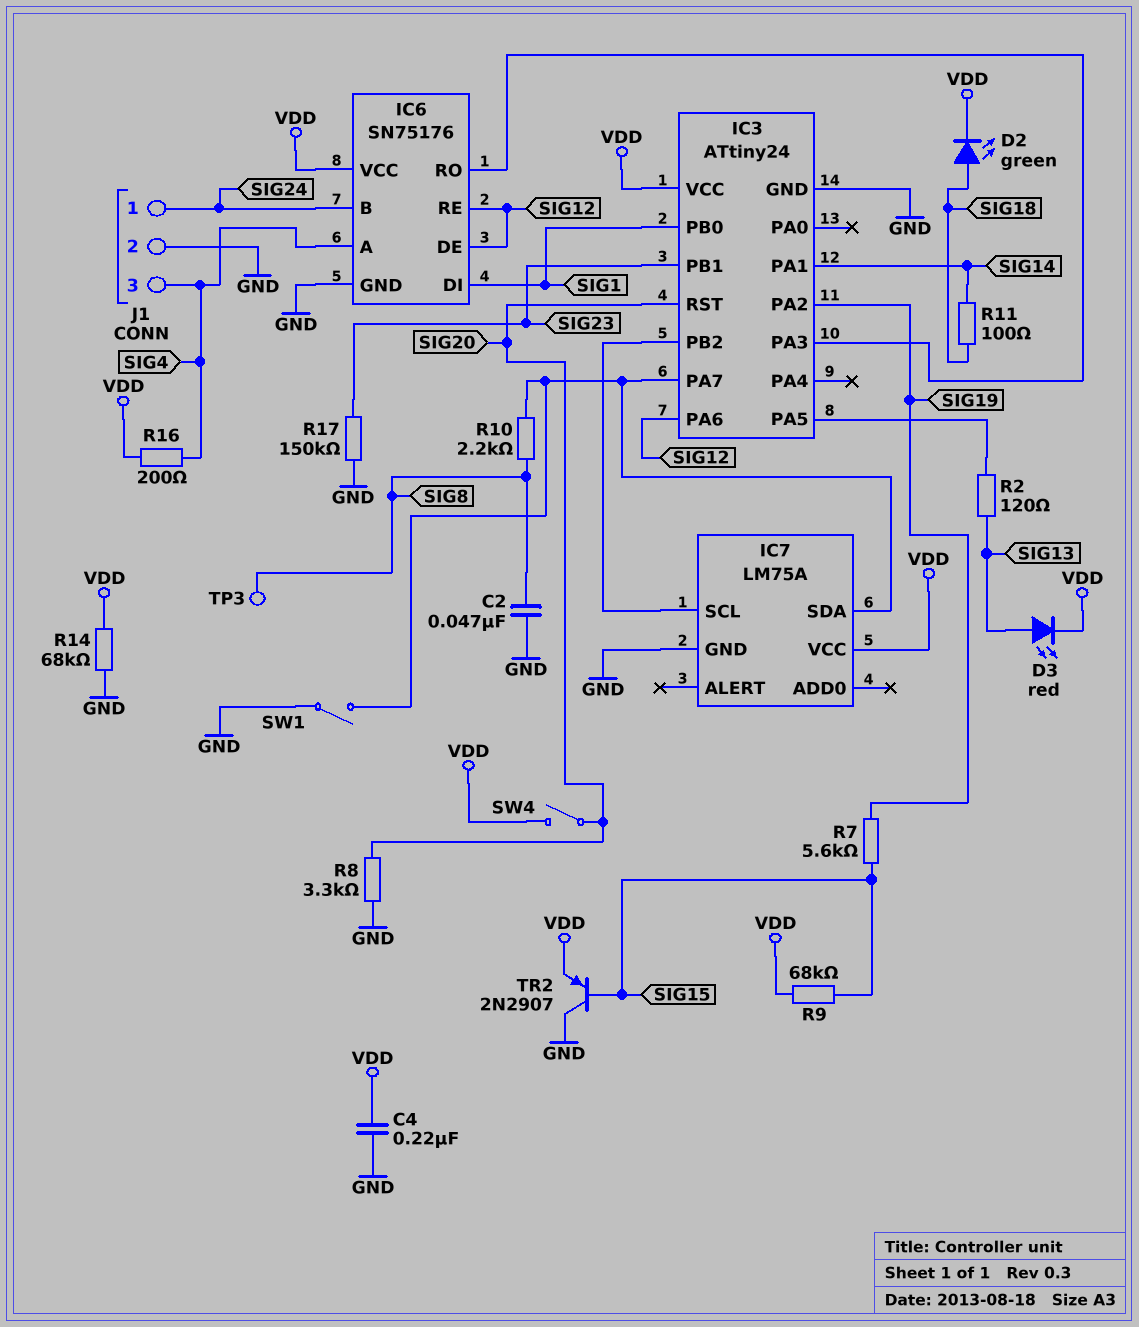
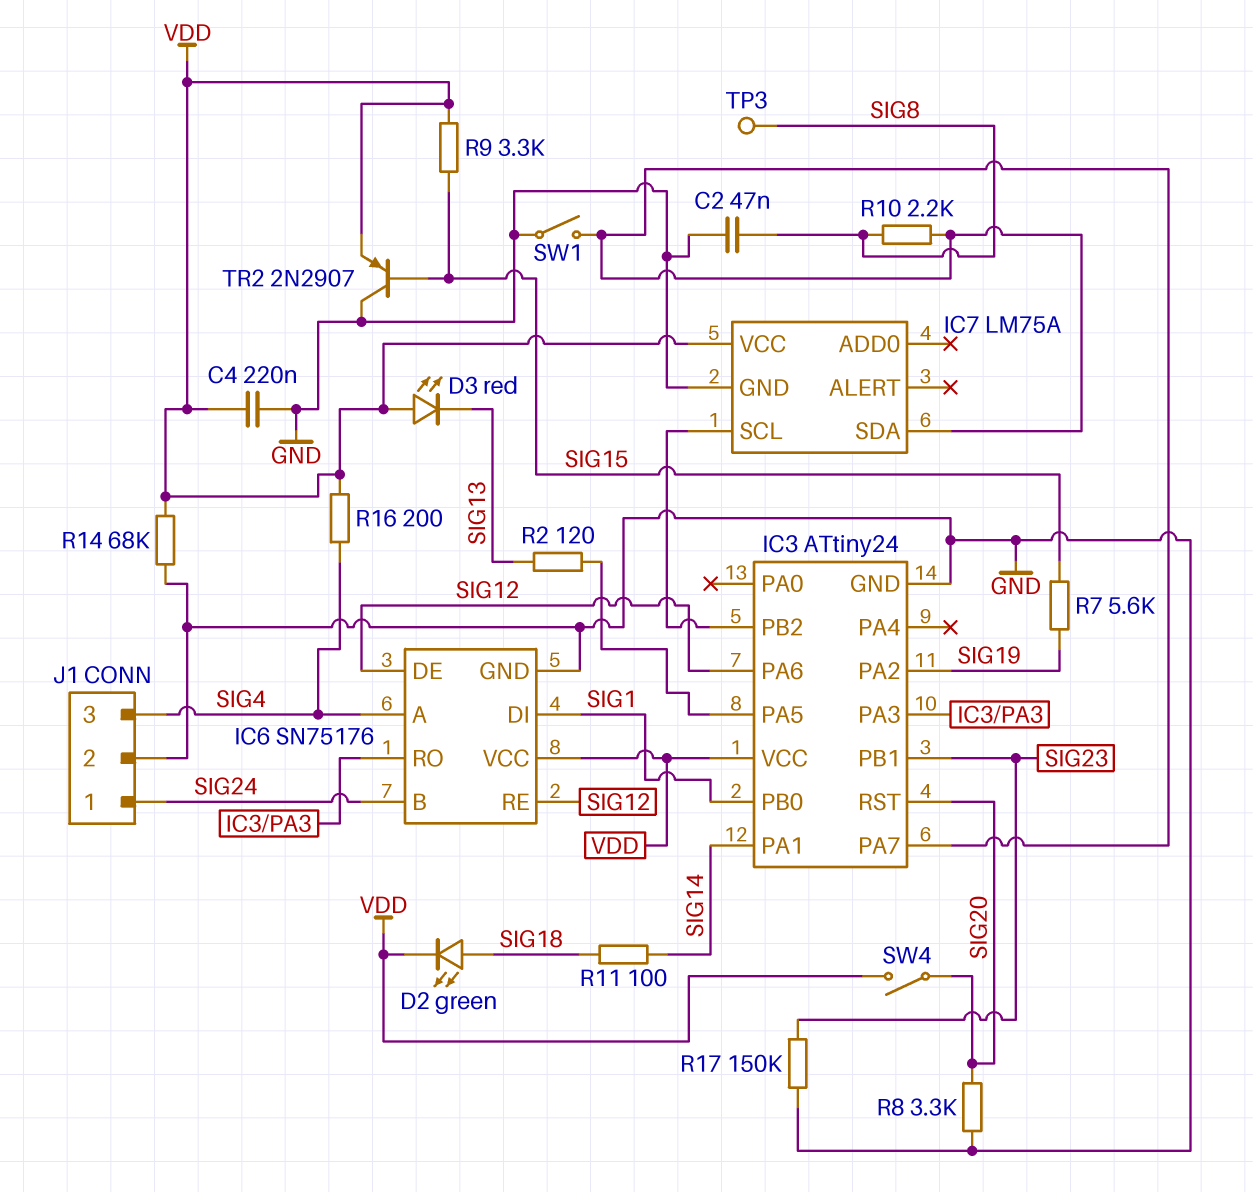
D3: LED red (A SIG13, K VDD) -> LED red (A VDD, K SIG13)
R9: 68k (SIG15, VDD) -> 3.3k (SIG15, VDD)

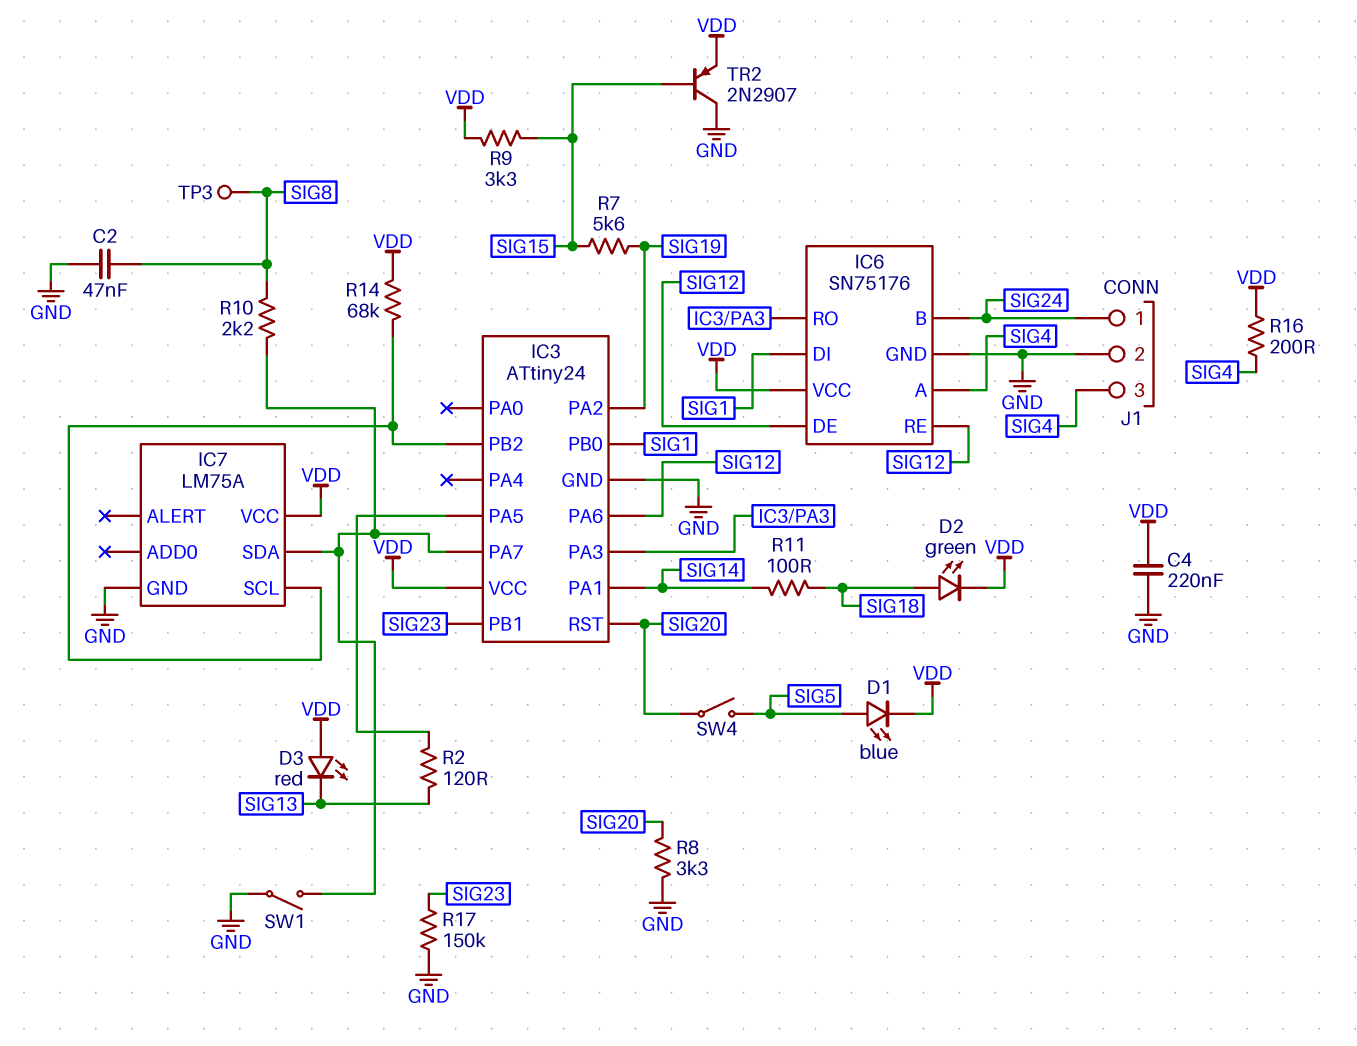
D1: none -> LED blue (A SIG5, K VDD)
R14: 68k (GND, VDD) -> 68k (IC3/PB2, VDD)
SW4: switch (SIG20, VDD) -> switch (SIG5, SIG20)

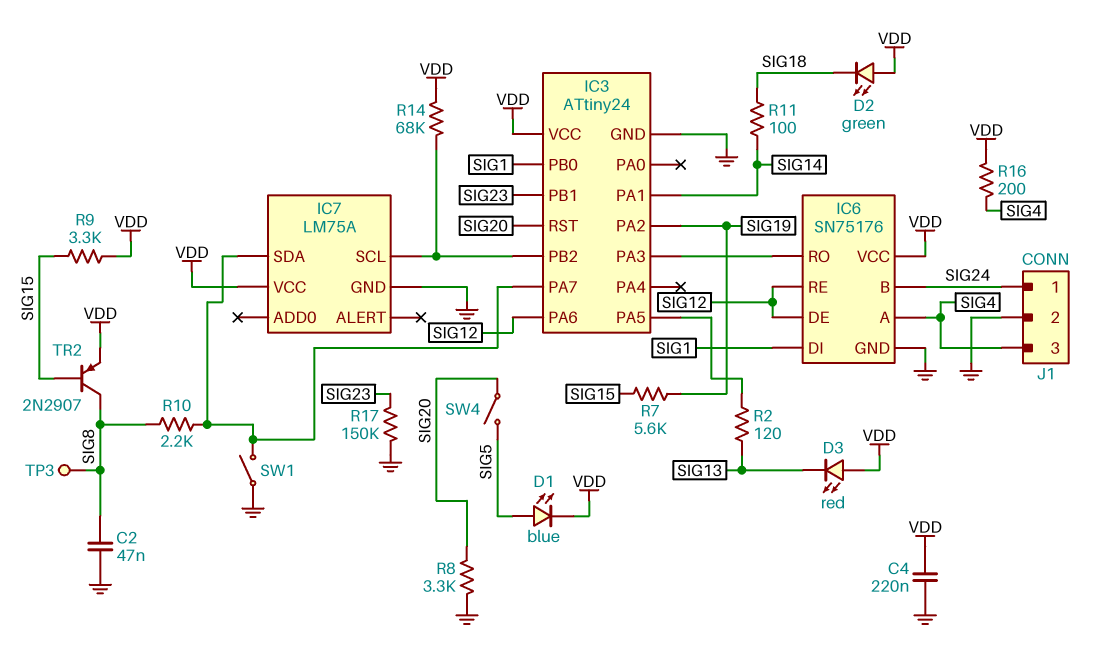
D2: LED green (A SIG18, K VDD) -> LED green (A VDD, K SIG18)
TR2: PNP 2N2907 (B SIG15, C GND, E VDD) -> PNP 2N2907 (B SIG15, C SIG8, E VDD)

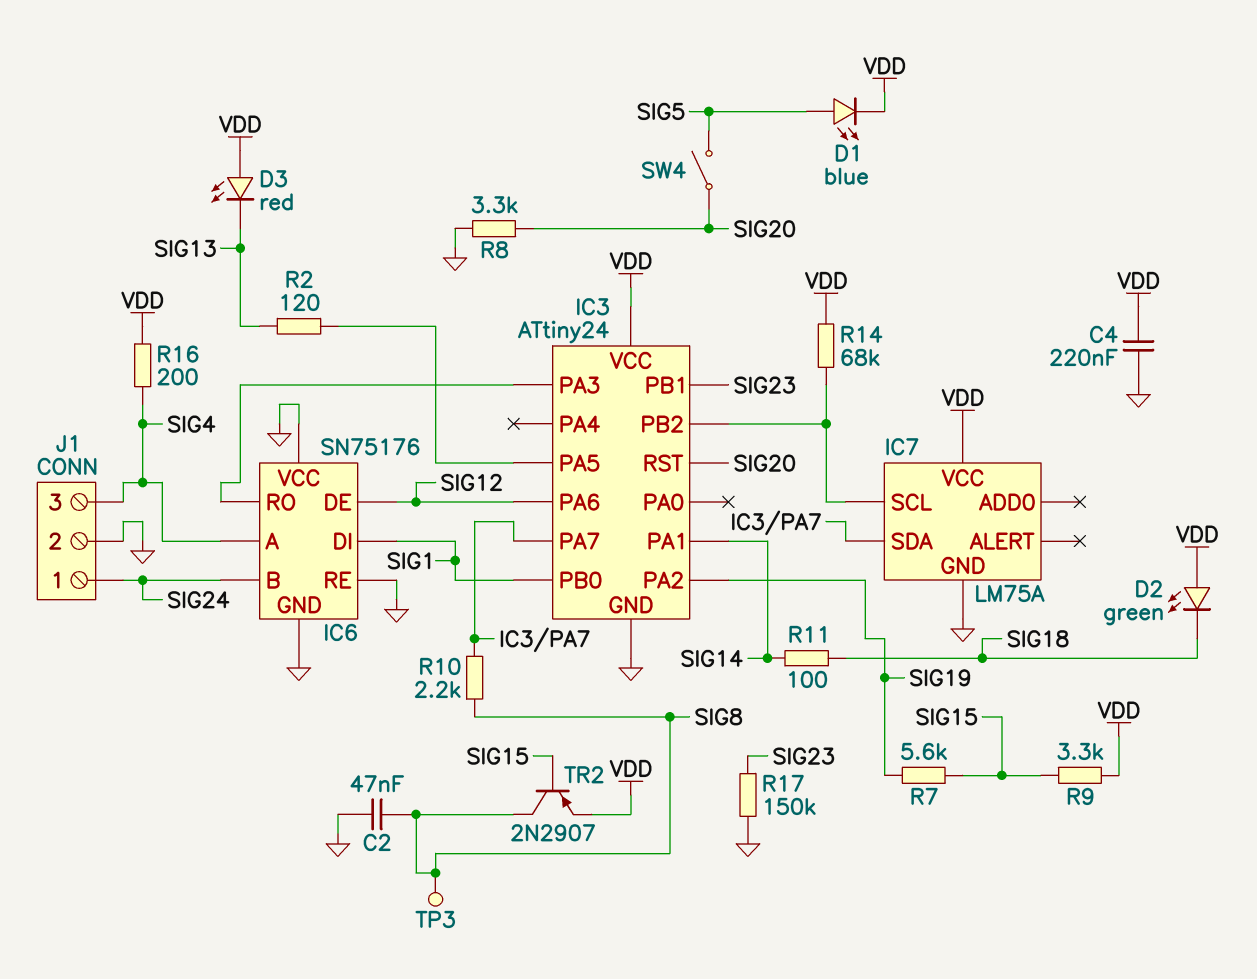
IC6 pin RE: SIG12 -> GND
IC6 pin VCC: VDD -> GND
SW1: switch (GND, IC3/PA7) -> none

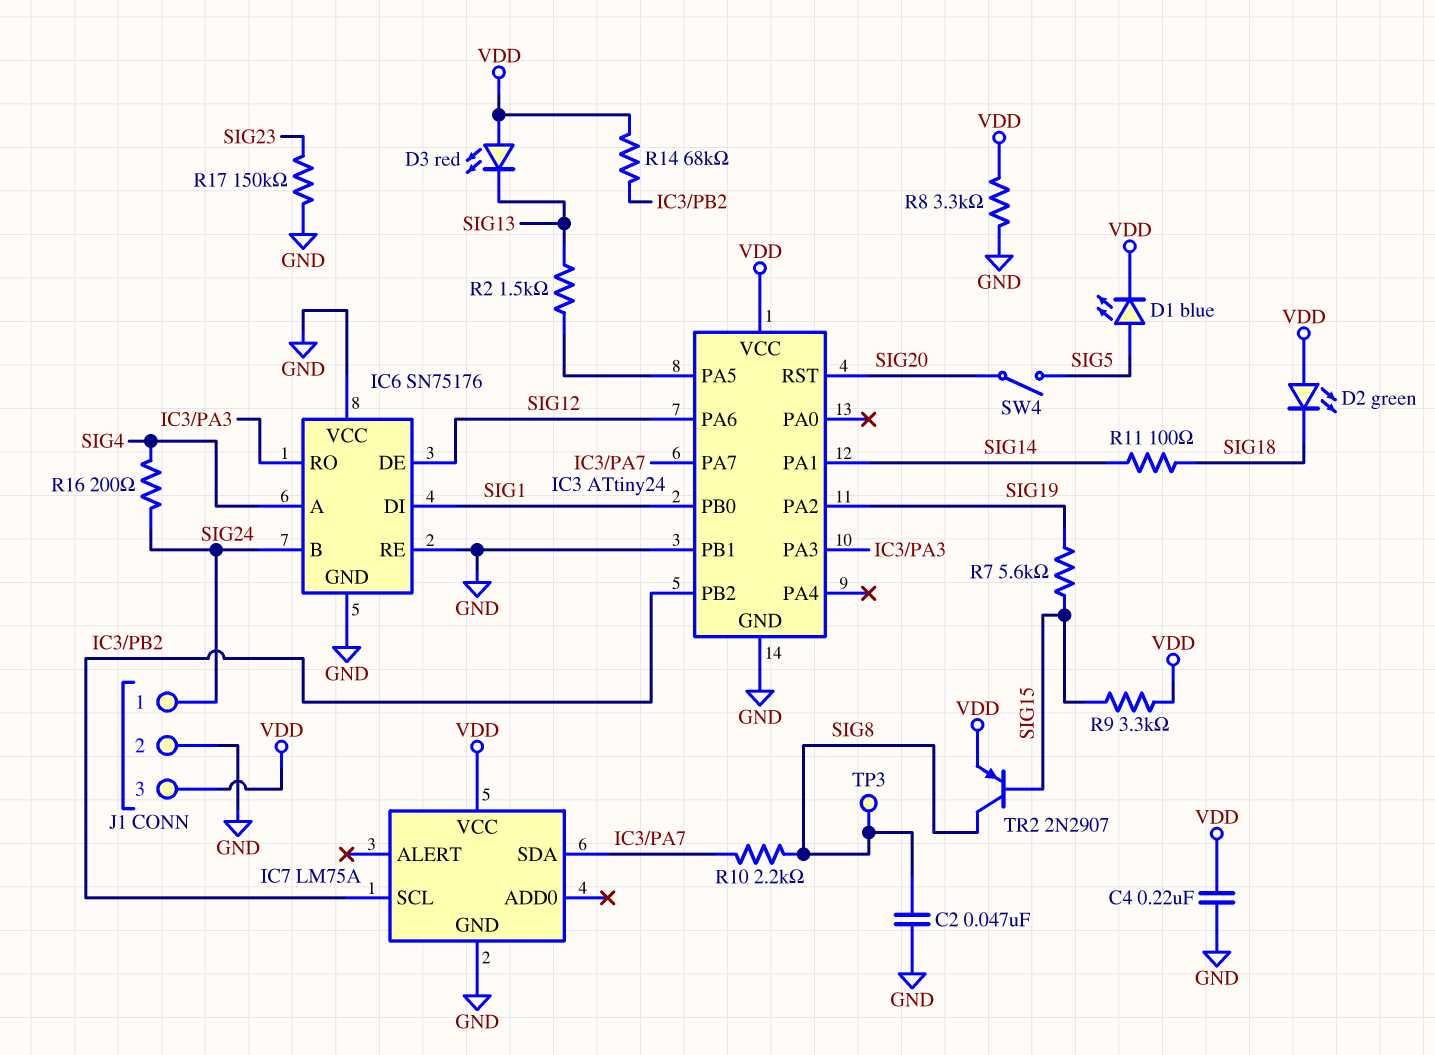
IC3 pin PB1: SIG23 -> GND
J1 pin 3: SIG4 -> VDD
R2: 120 (IC3/PA5, SIG13) -> 1.5k (IC3/PA5, SIG13)
R8: 3.3k (GND, SIG20) -> 3.3k (GND, VDD)
R16: 200 (SIG4, VDD) -> 200 (SIG4, SIG24)

